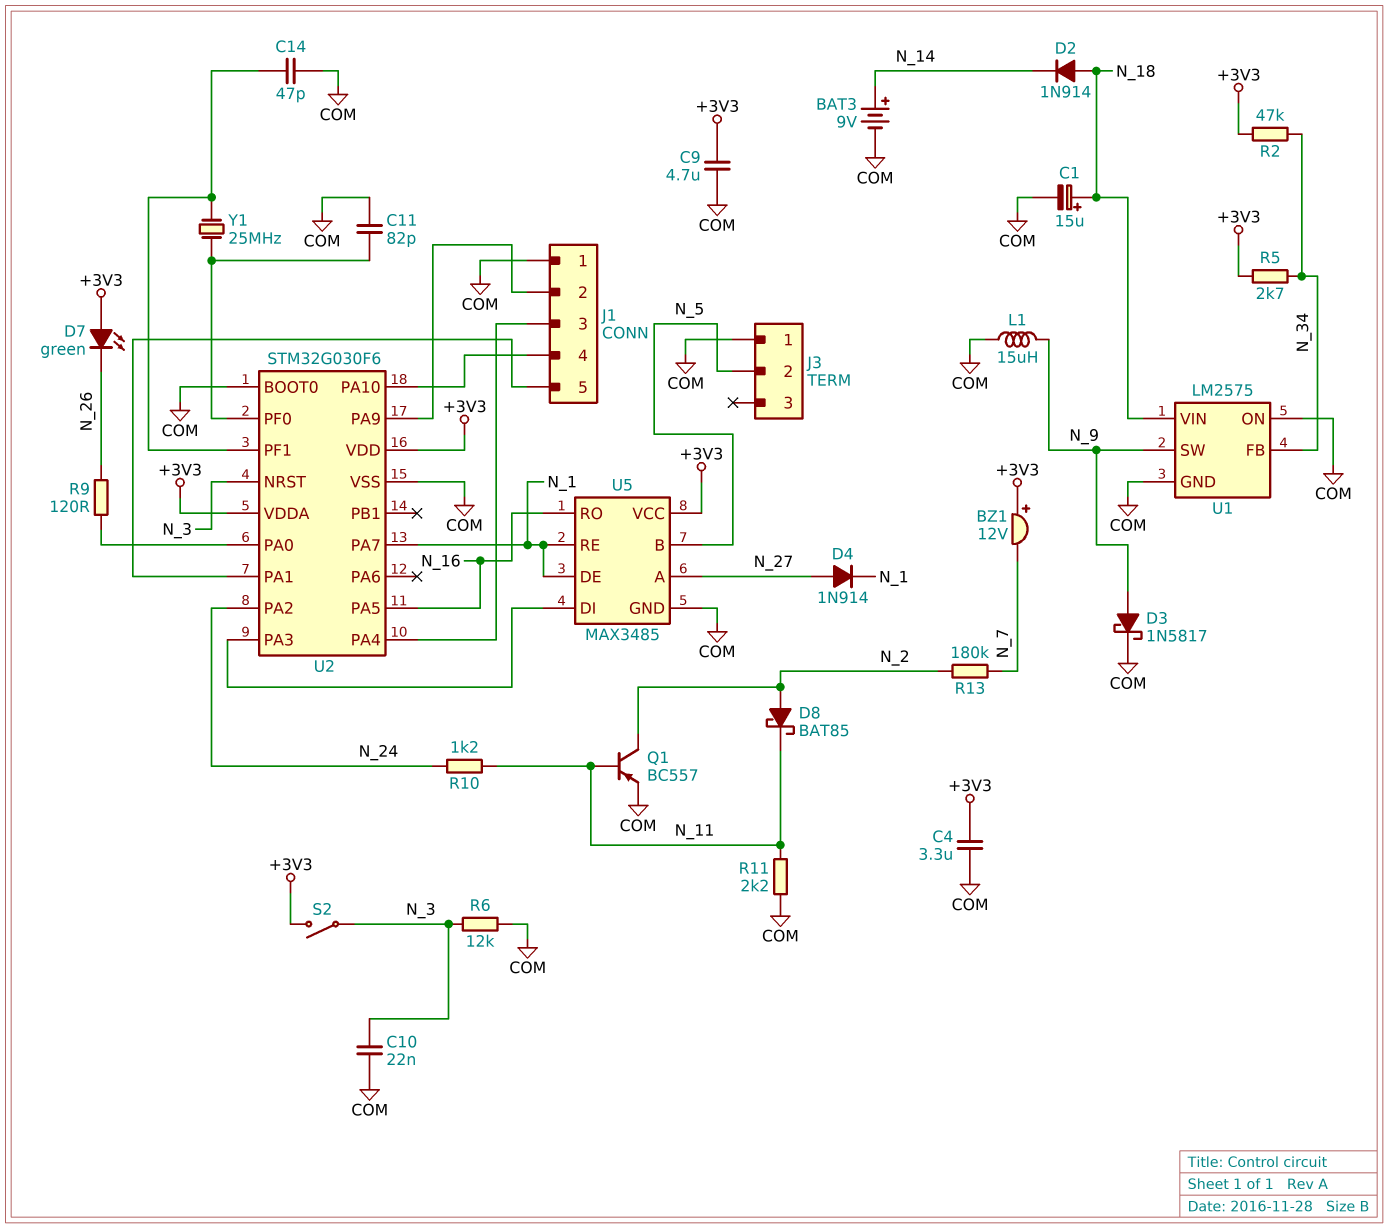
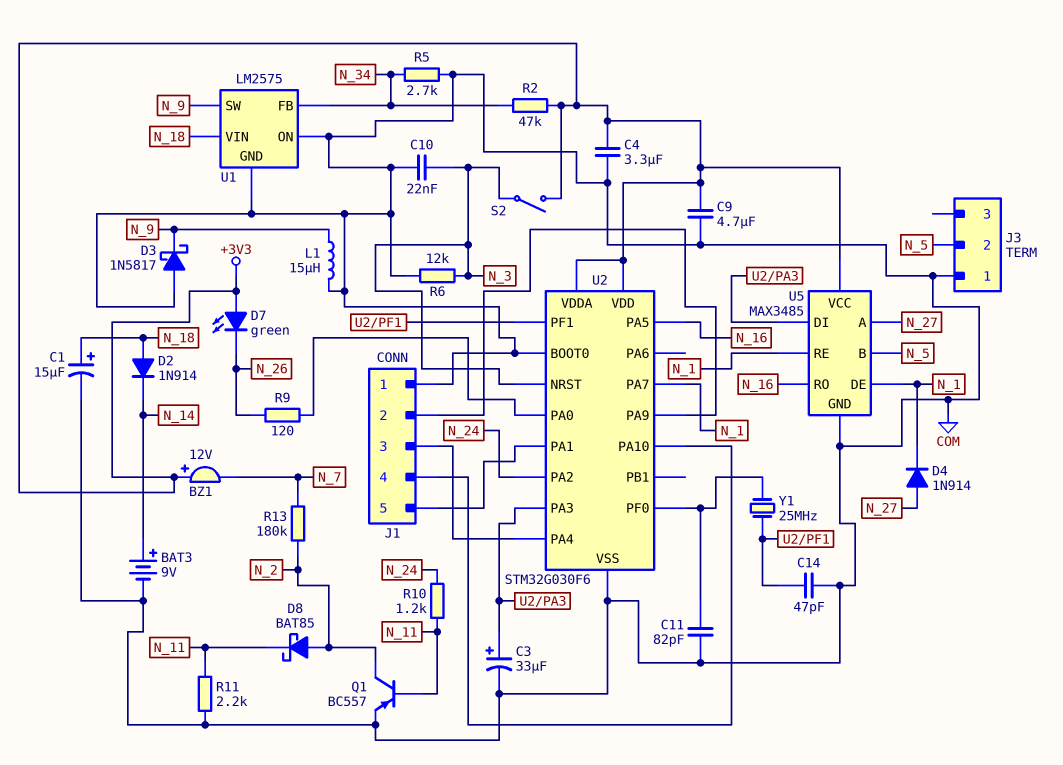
C3: none -> 33uF (plus U2/PA3, minus COM)
D3: schottky 1N5817 (A N_9, K COM) -> schottky 1N5817 (A COM, K N_9)
R5: 2.7k (+3V3, N_34) -> 2.7k (COM, N_34)

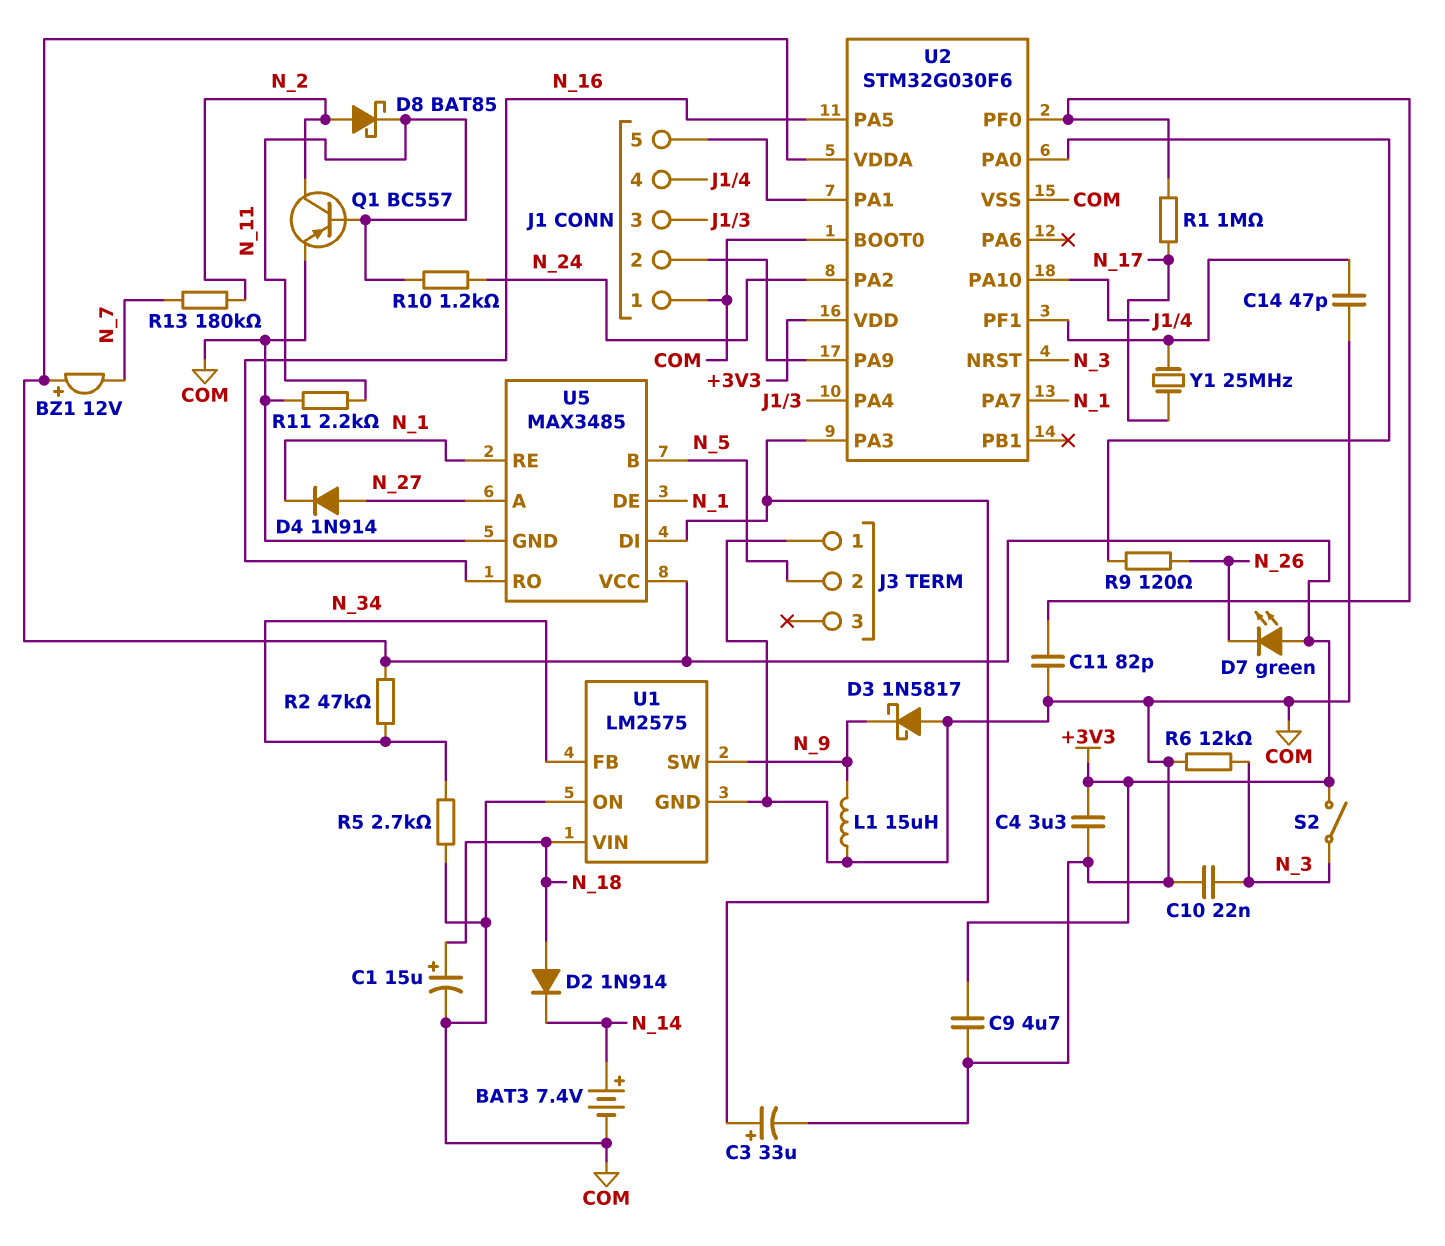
BAT3: 9V (plus N_14, minus COM) -> 7.4V (plus N_14, minus COM)
R1: none -> 1M (N_17, U2/PF0)
Y1: 25MHz (U2/PF0, U2/PF1) -> 25MHz (N_17, U2/PF1)

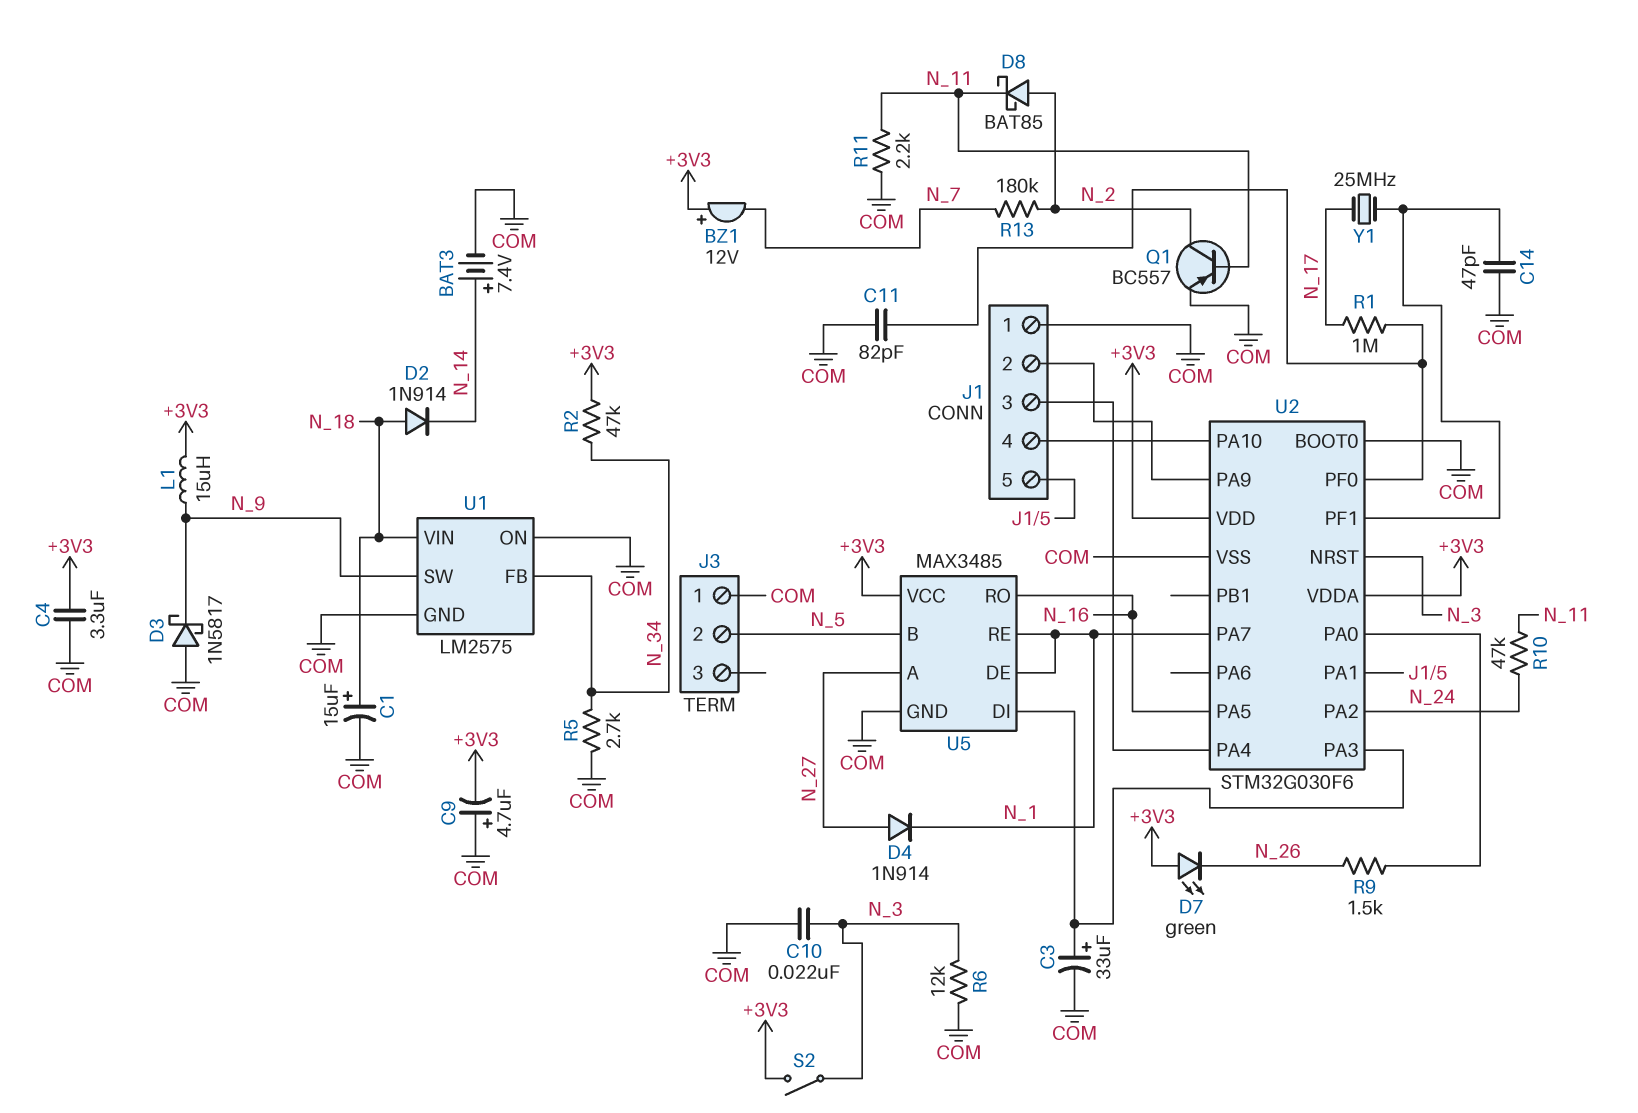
C9: 4.7uF (+3V3, COM) -> 4.7uF (plus COM, minus +3V3)
L1: 15uH (COM, N_9) -> 15uH (+3V3, N_9)
R9: 120 (N_26, U2/PA0) -> 1.5k (N_26, U2/PA0)
R10: 1.2k (N_11, N_24) -> 47k (N_11, N_24)

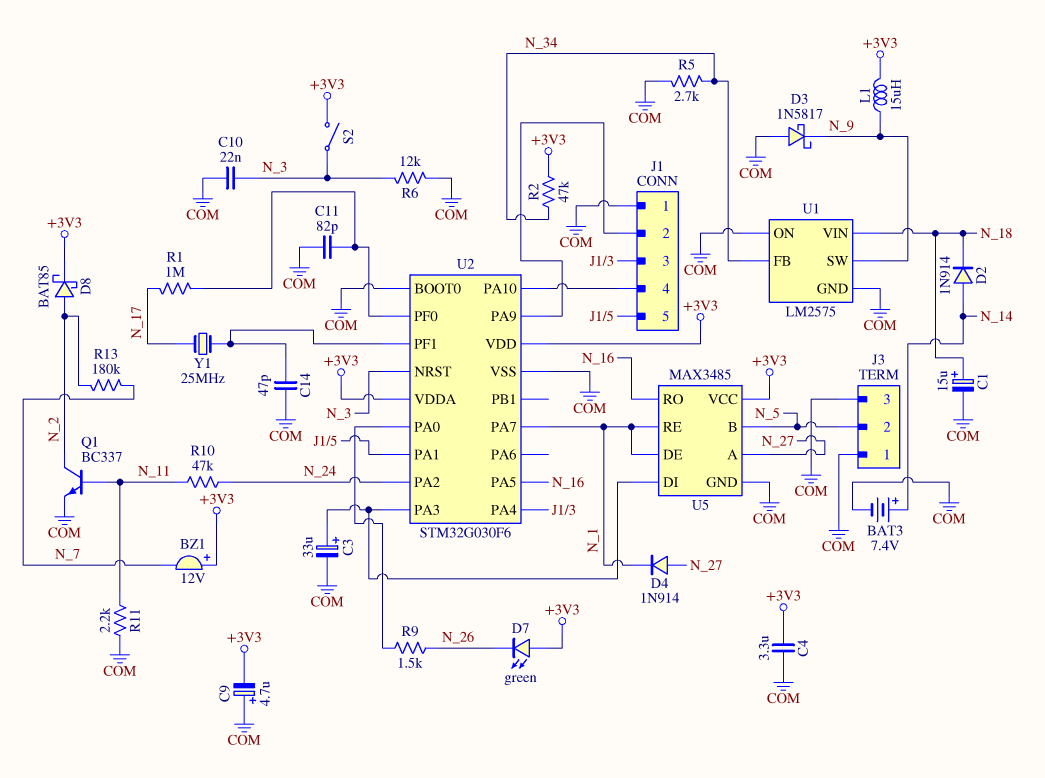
D2: diode 1N914 (A N_18, K N_14) -> diode 1N914 (A N_14, K N_18)
D8: schottky BAT85 (A N_2, K N_11) -> schottky BAT85 (A N_2, K +3V3)
J3 pin 3: none -> COM
Q1: PNP BC557 (B N_11, C N_2, E COM) -> NPN BC337 (B N_11, C N_2, E COM)

